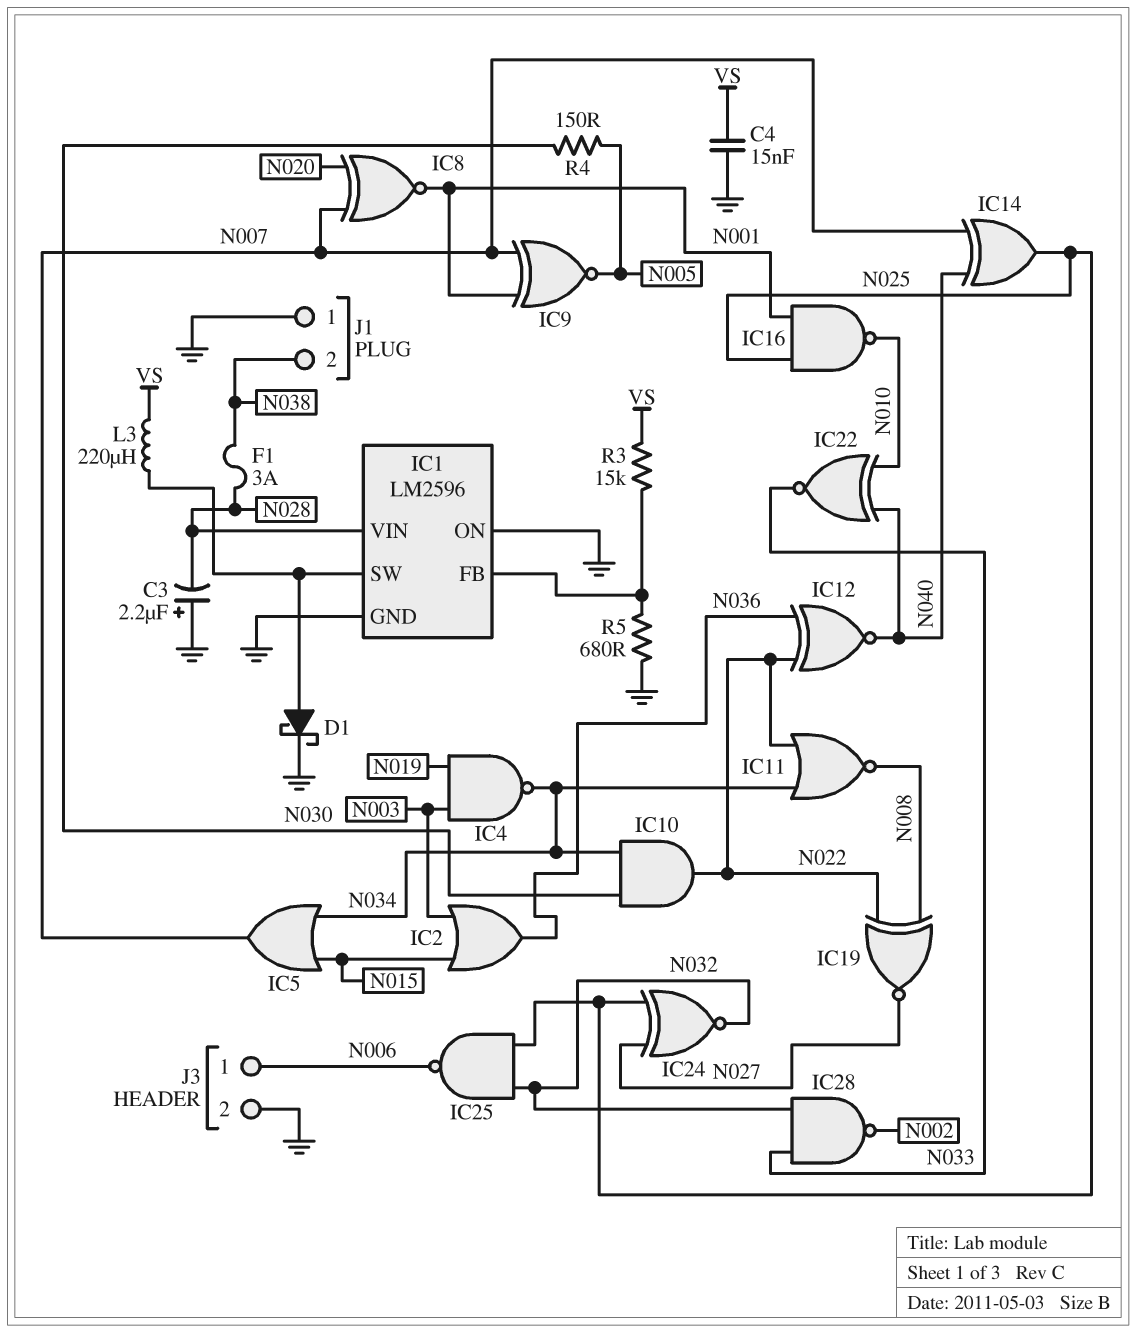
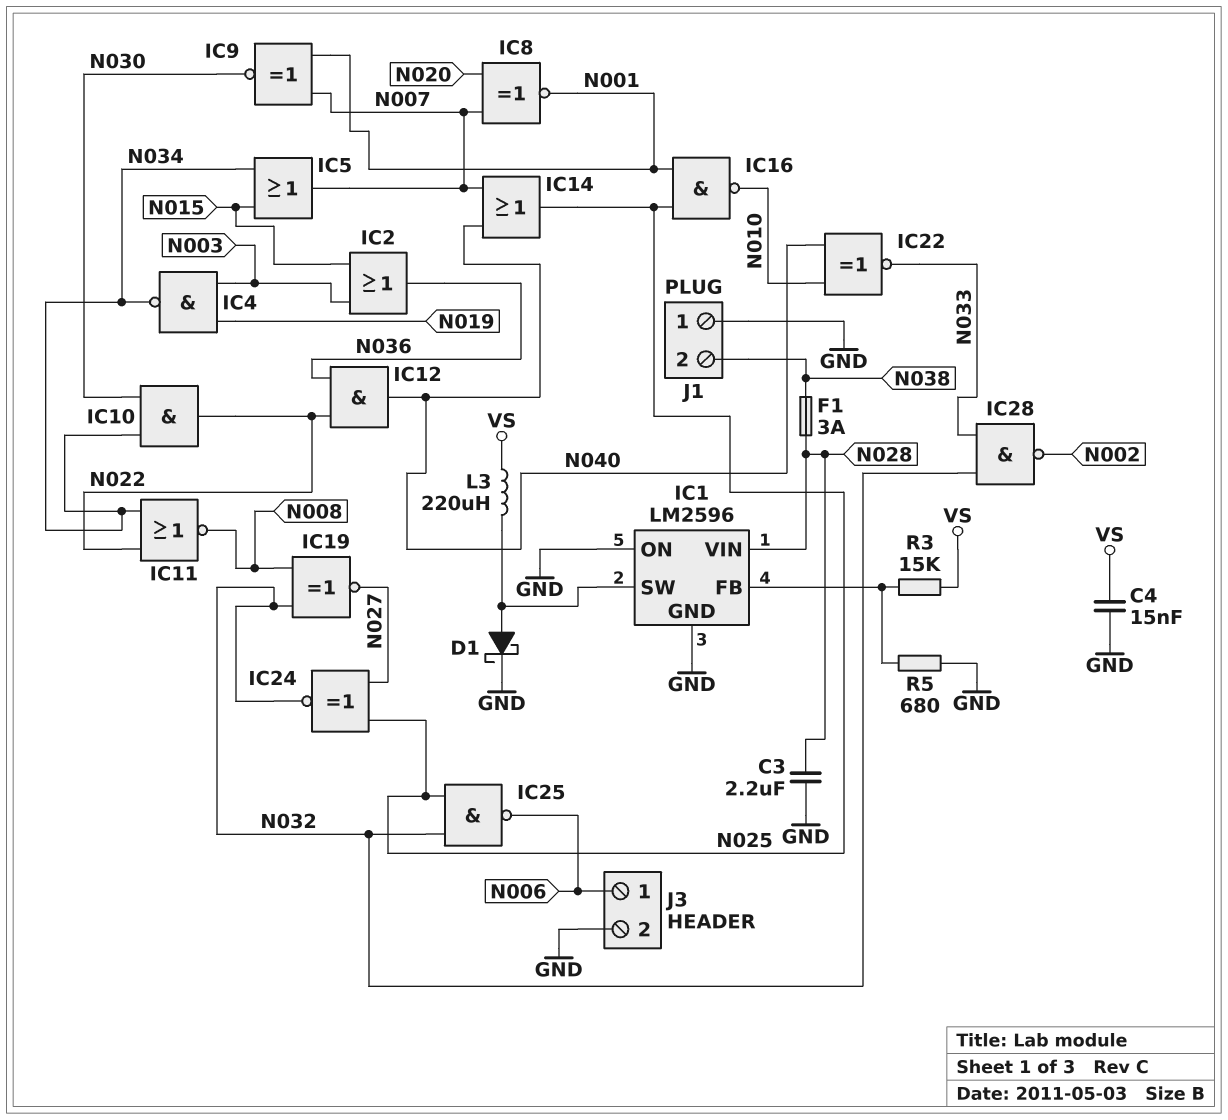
C3: 2.2uF (plus GND, minus N028) -> 2.2uF (GND, N028)
IC9: XNOR (in N001, in N007, out N005) -> XNOR (in N001, in N007, out N030)
IC12: XNOR (in N022, in N036, out N040) -> AND (in N022, in N036, out N040)
IC14: XOR (in N007, in N040, out N025) -> OR (in N007, in N040, out N025)
IC19: XNOR (in N008, in N022, out N027) -> XNOR (in N008, in N032, out N027)
R4: 150 (N005, N030) -> none

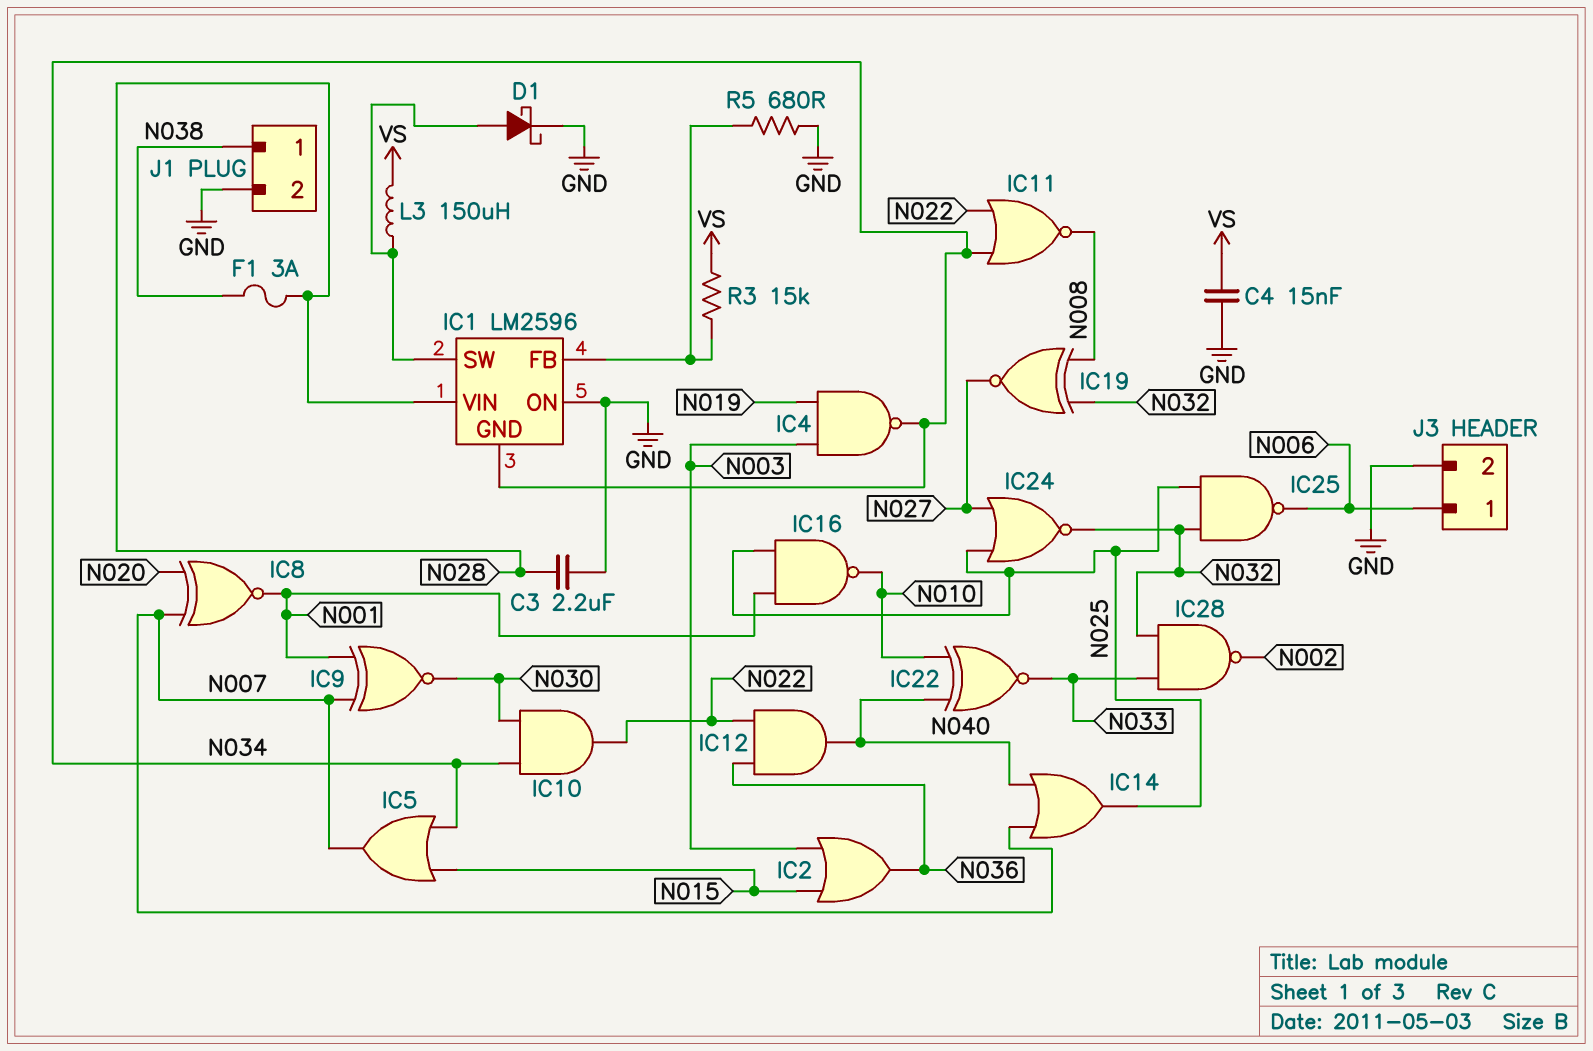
IC1 pin GND: GND -> N034
IC24: XNOR (in N025, in N027, out N032) -> NOR (in N025, in N027, out N032)
J1 pin 1: GND -> N038
J1 pin 2: N038 -> GND
L3: 220uH (IC1/SW, VS) -> 150uH (IC1/SW, VS)

